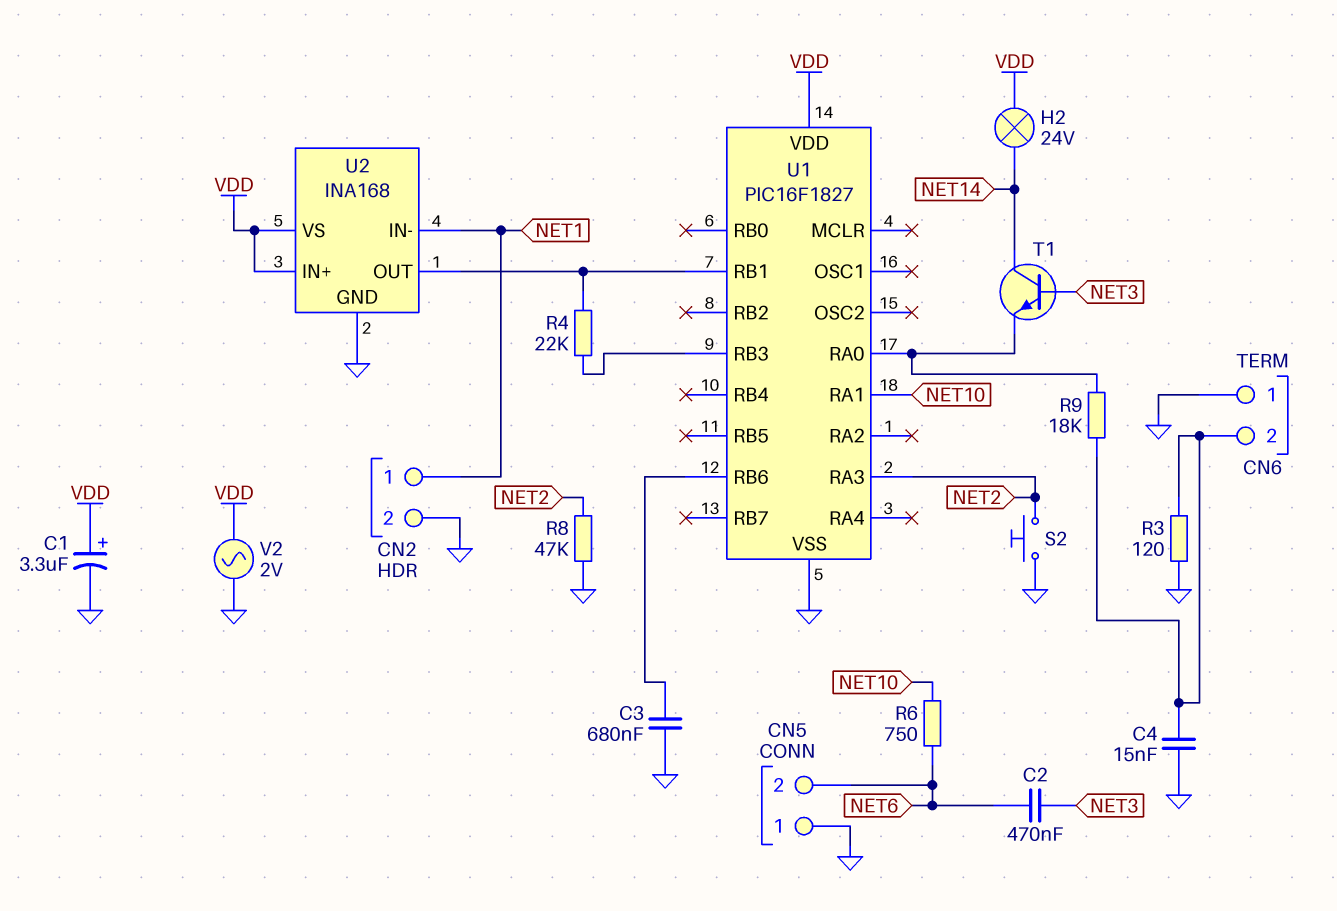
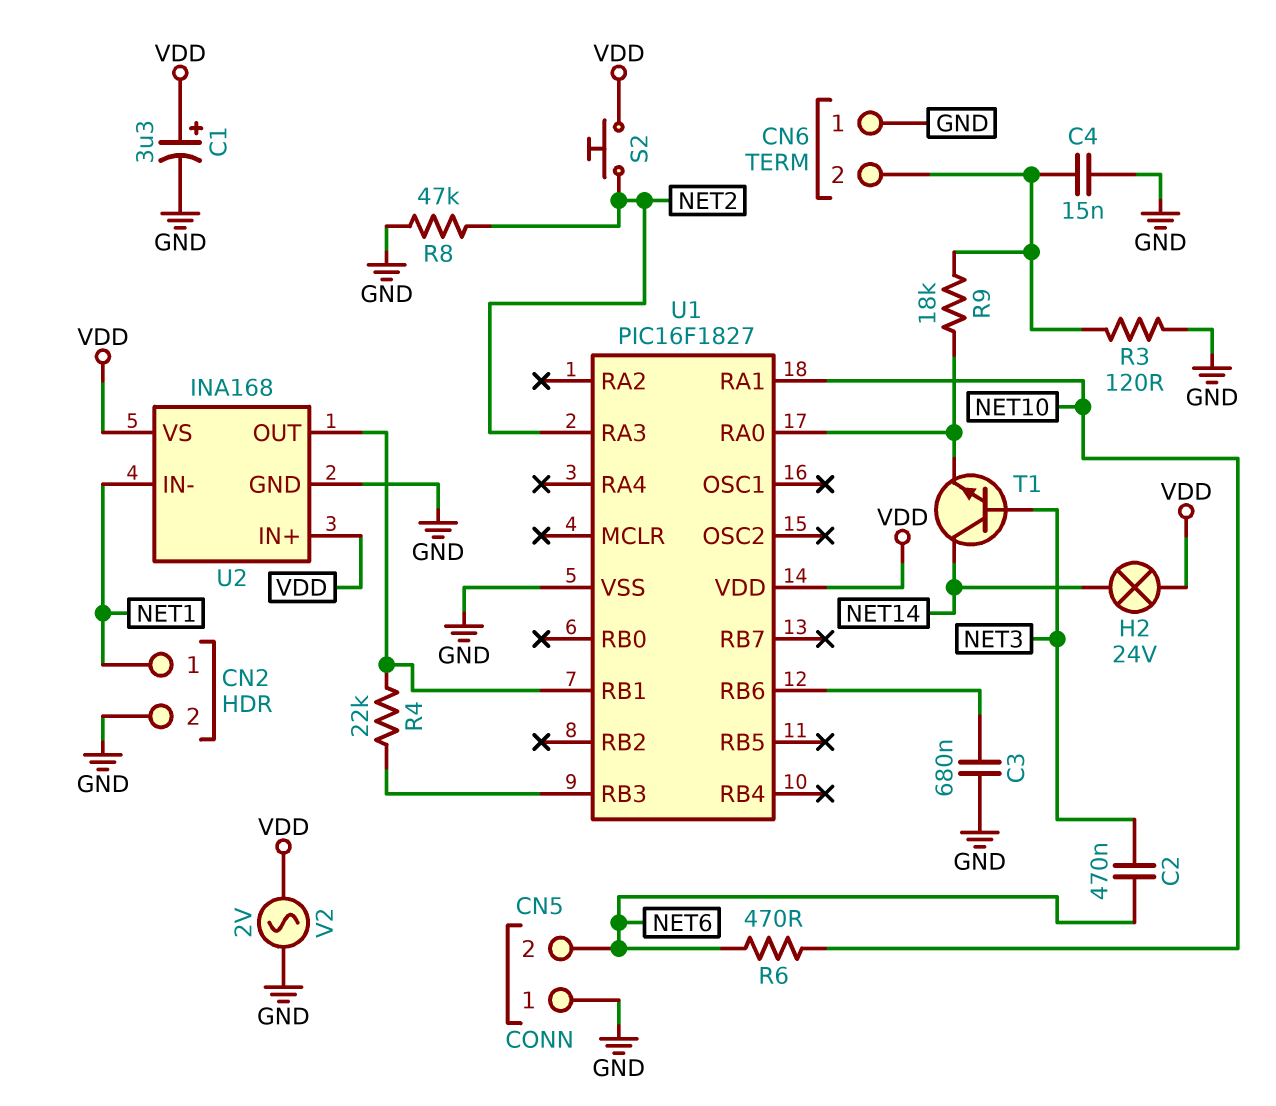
R6: 750 (NET6, NET10) -> 470 (NET6, NET10)
S2: button (GND, NET2) -> button (NET2, VDD)

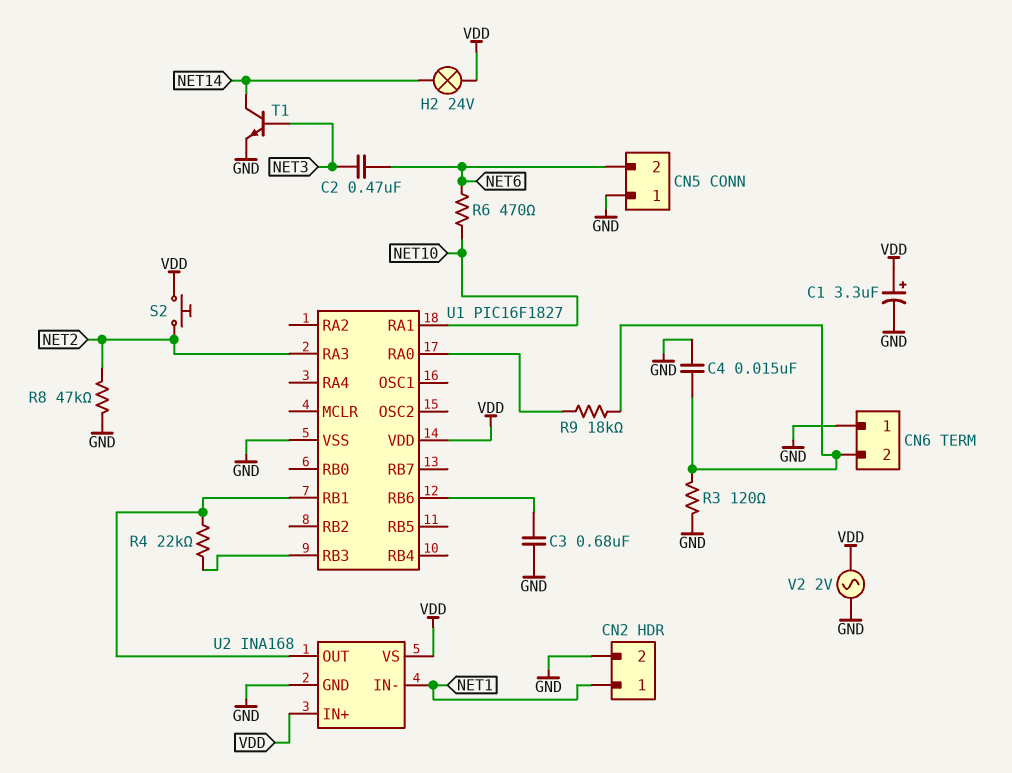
T1: NPN (B NET3, C NET14, E U1/RA0) -> NPN (B NET3, C NET14, E GND)

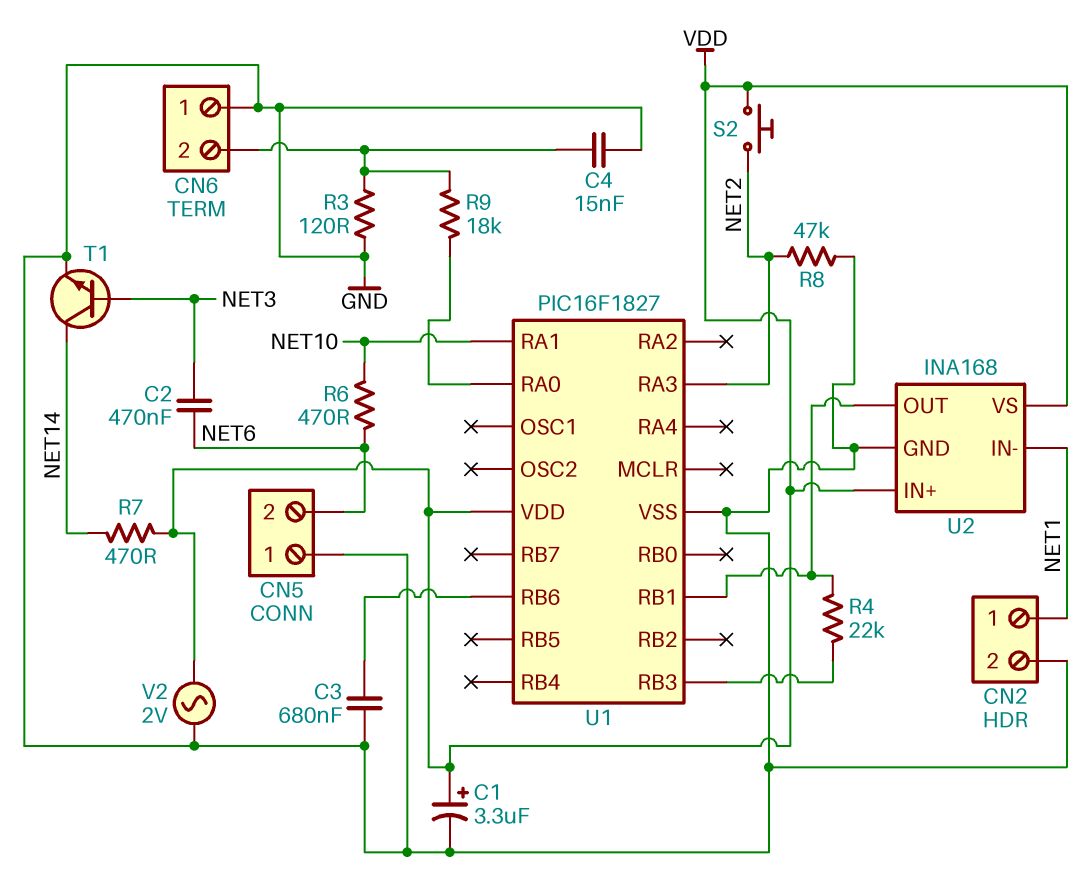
H2: lamp 24V (NET14, VDD) -> none
R7: none -> 470 (NET14, VDD)

